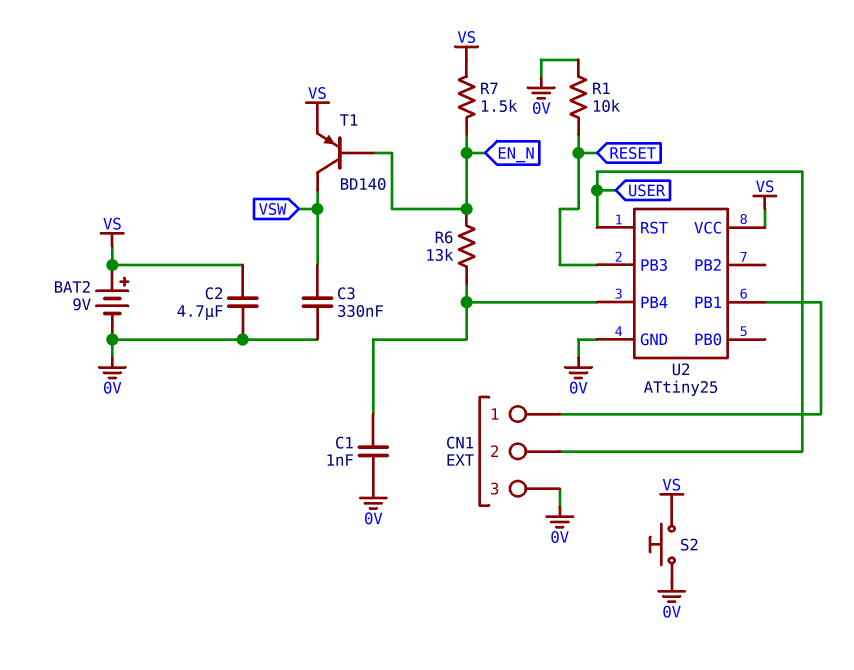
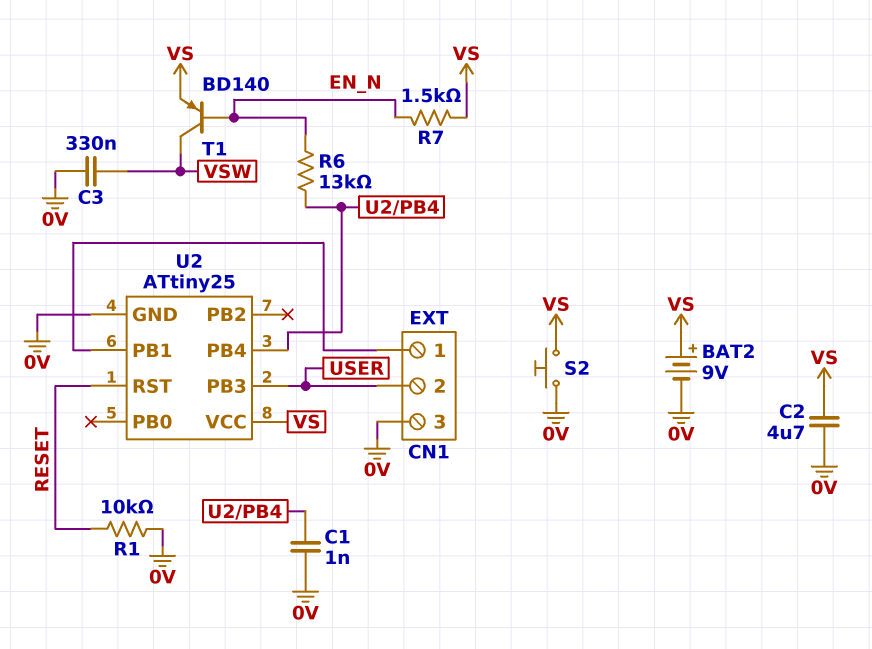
U2 pin PB3: RESET -> USER
U2 pin RST: USER -> RESET

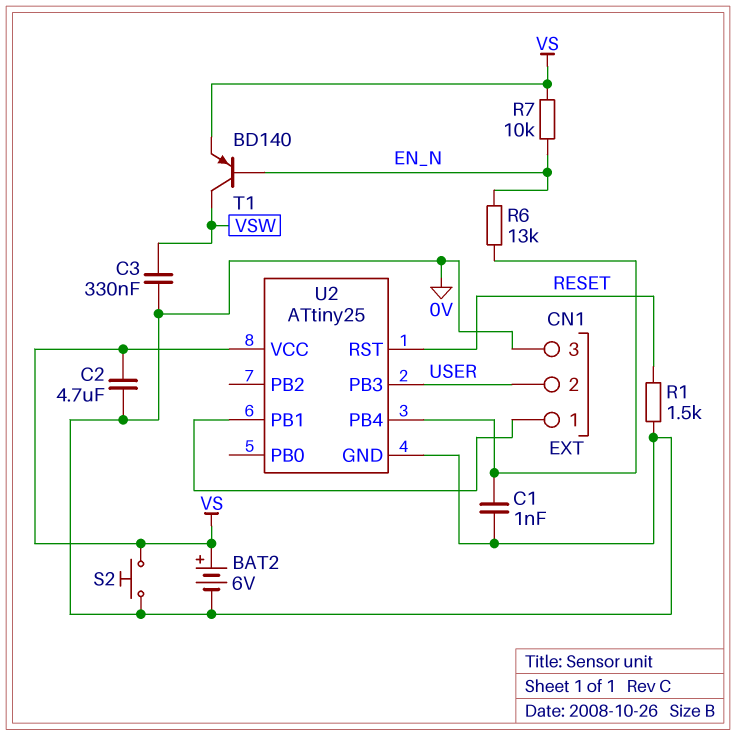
BAT2: 9V (plus VS, minus 0V) -> 6V (plus VS, minus 0V)
R1: 10k (0V, RESET) -> 1.5k (0V, RESET)
R7: 1.5k (EN_N, VS) -> 10k (EN_N, VS)

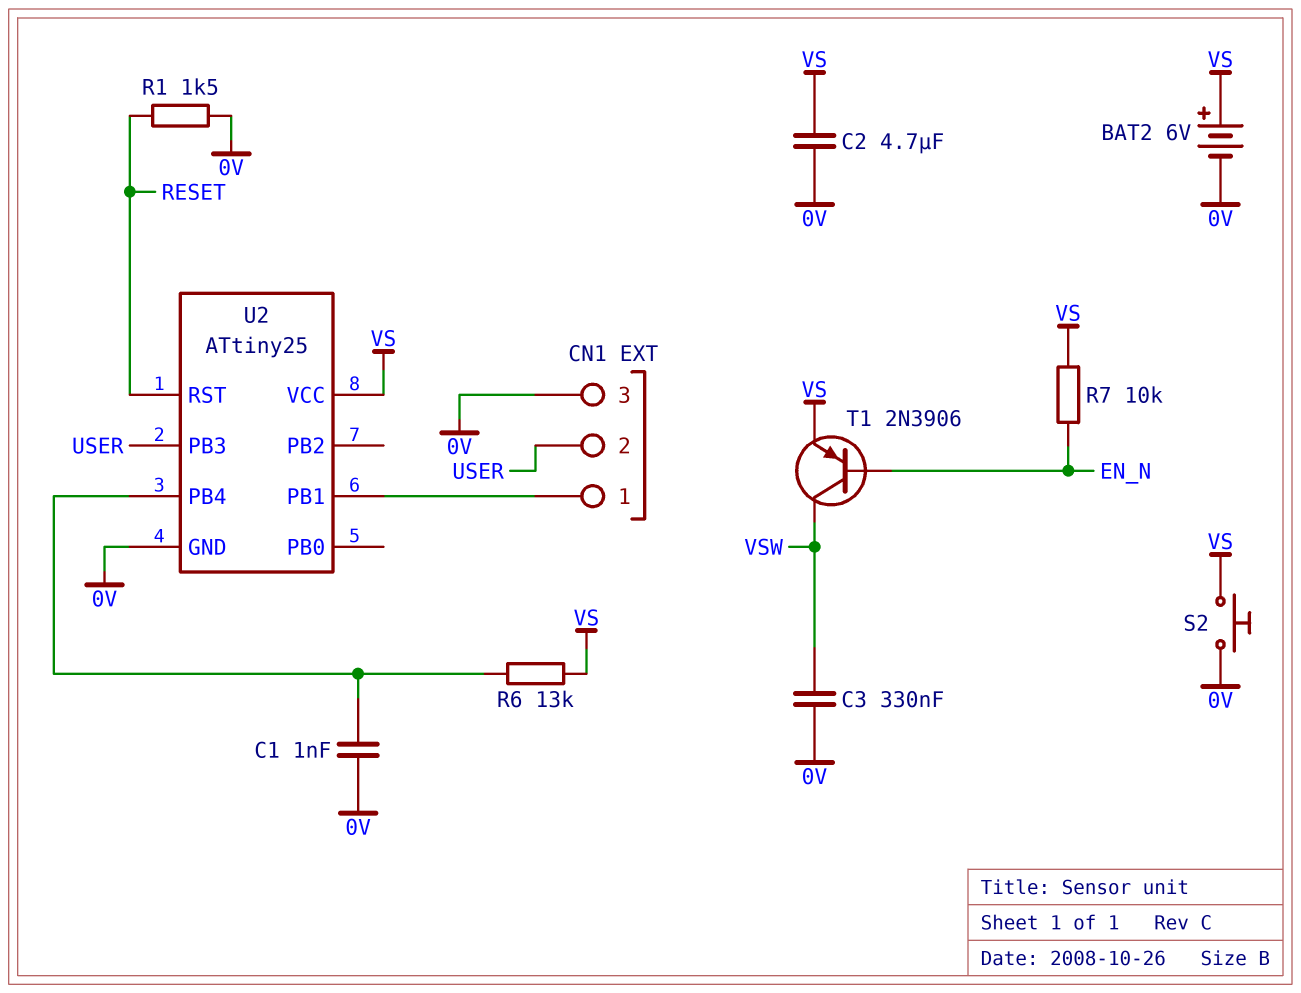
R6: 13k (EN_N, U2/PB4) -> 13k (U2/PB4, VS)
T1: PNP BD140 (B EN_N, C VSW, E VS) -> PNP 2N3906 (B EN_N, C VSW, E VS)

